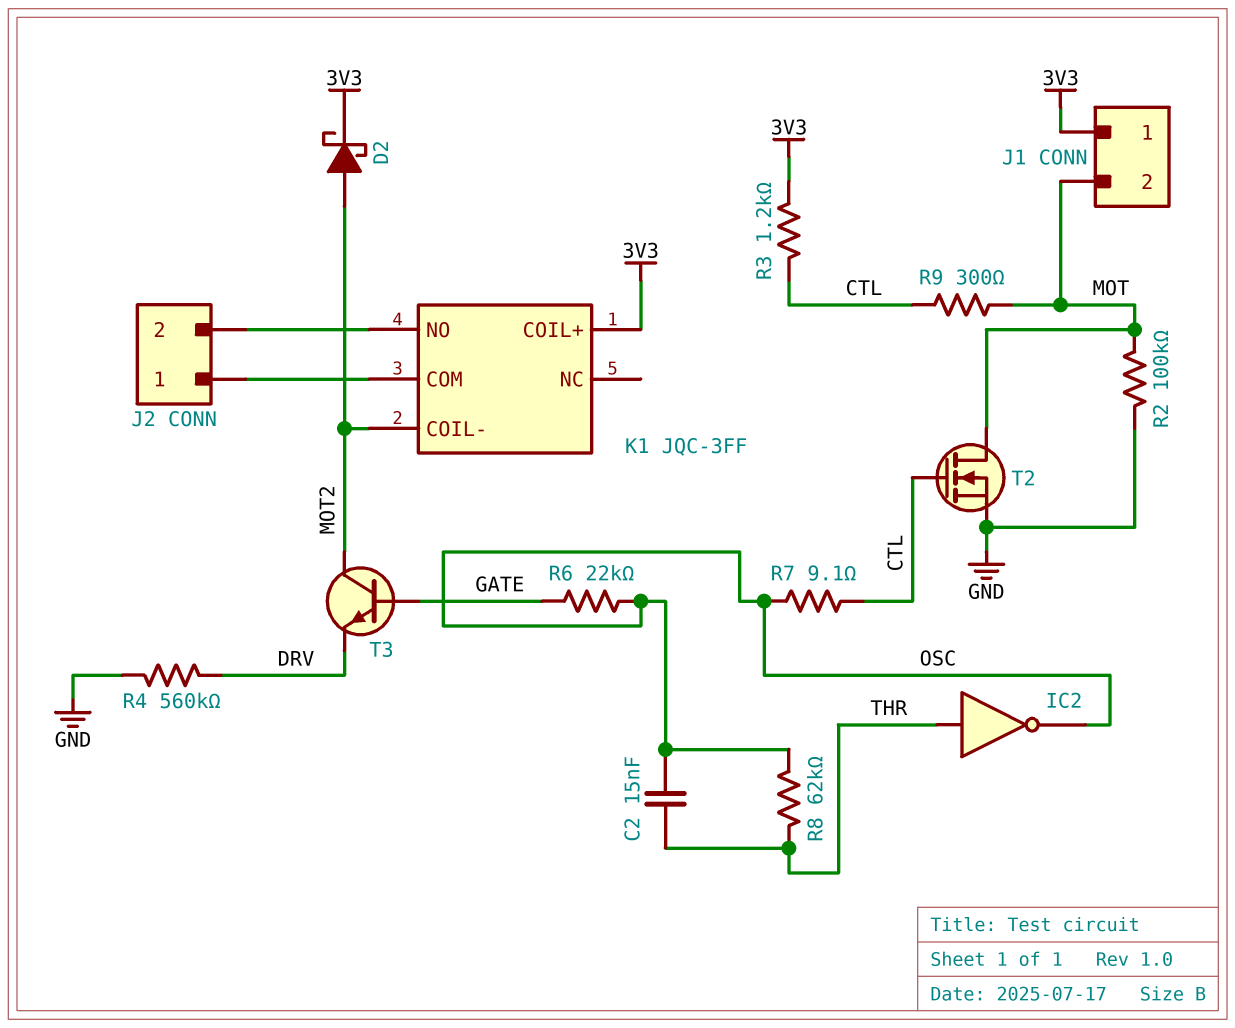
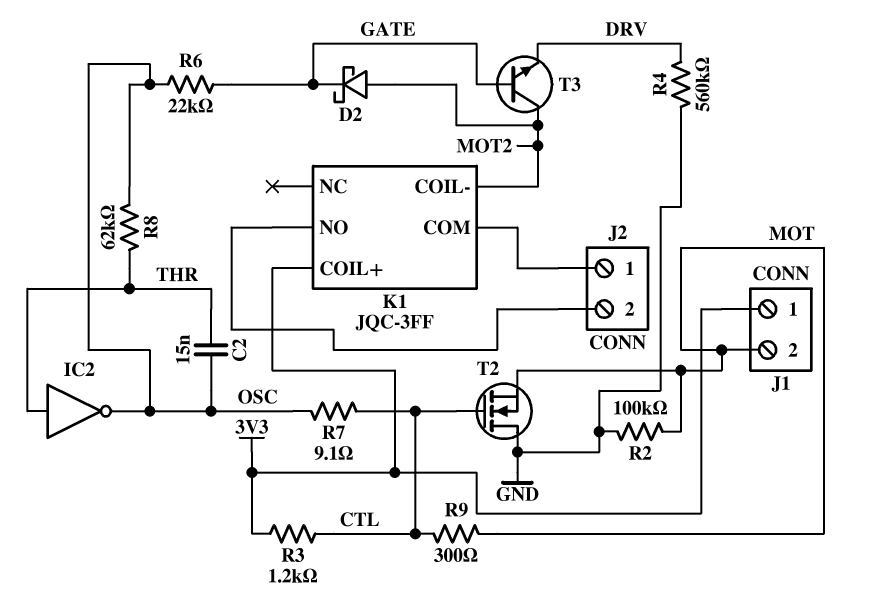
D2: schottky (A MOT2, K 3V3) -> schottky (A MOT2, K GATE)
T2: NMOS (G CTL, D MOT, S GND) -> NMOS (G CTL, D GND, S MOT)

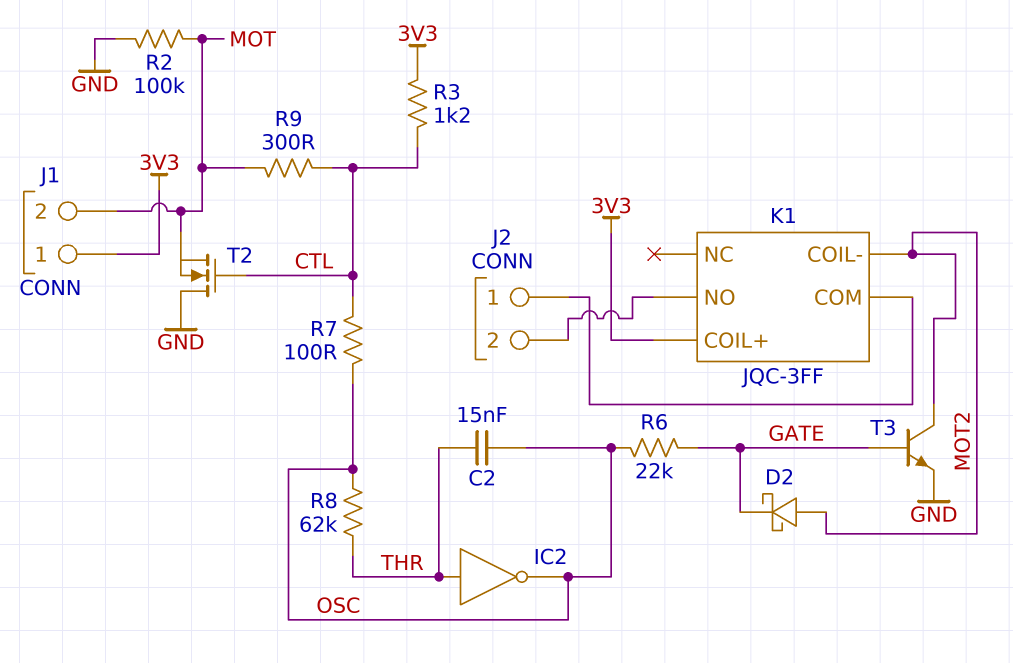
R4: 560k (DRV, GND) -> none
R7: 9.1 (CTL, OSC) -> 100 (CTL, OSC)
T3: NPN (B GATE, C MOT2, E DRV) -> NPN (B GATE, C MOT2, E GND)

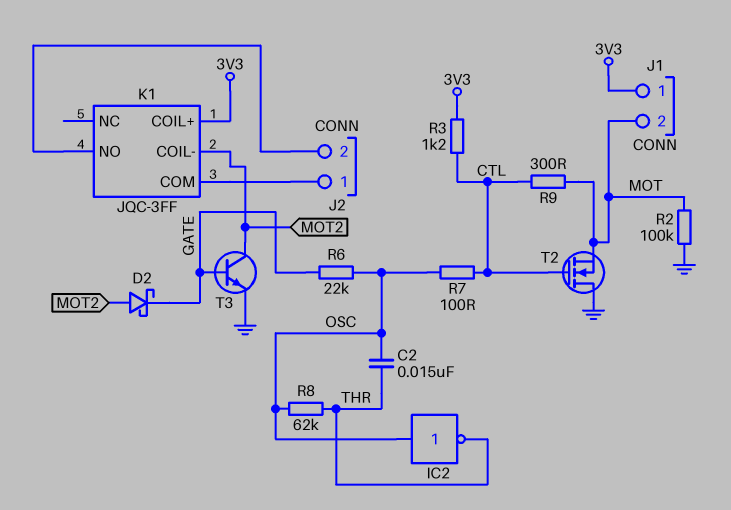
IC2: NOT (in THR, out OSC) -> NOT (in OSC, out THR)

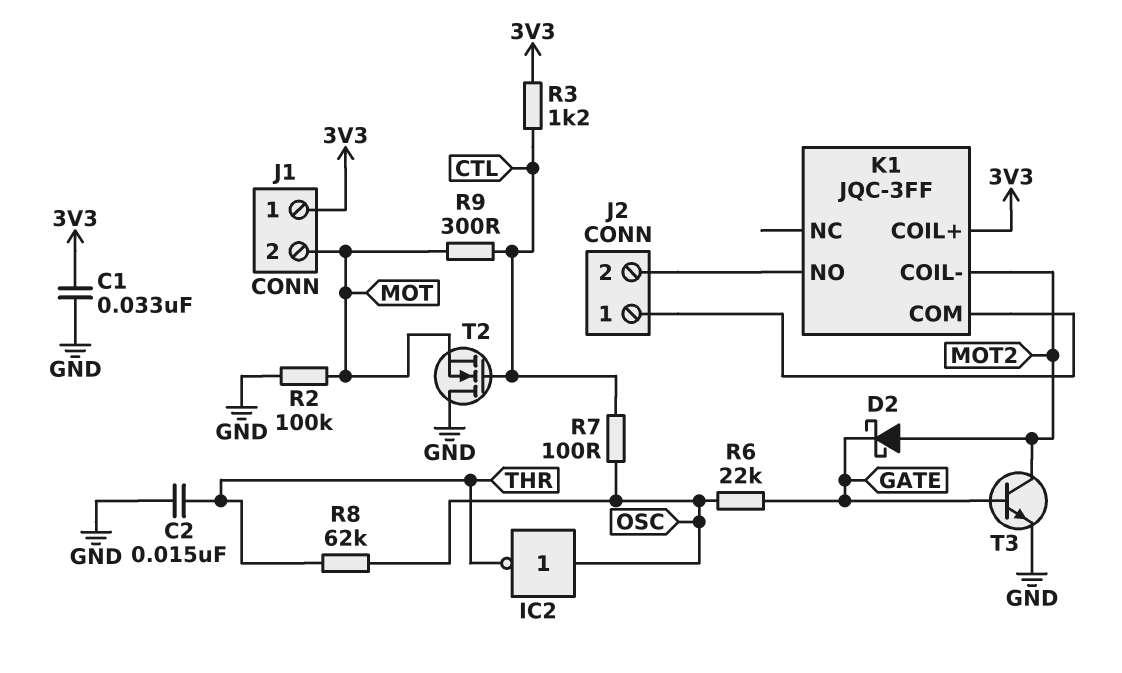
C1: none -> 33nF (3V3, GND)
C2: 15nF (OSC, THR) -> 15nF (GND, THR)

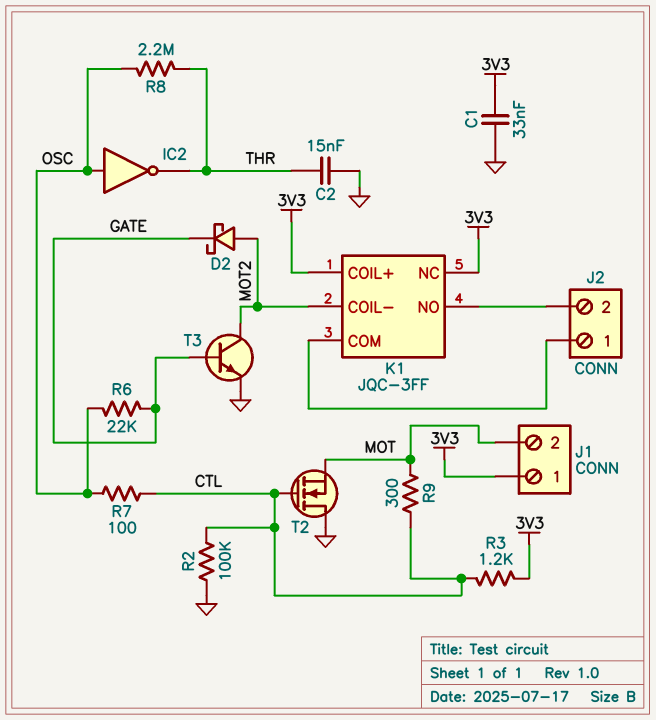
K1 pin NC: none -> 3V3
R2: 100k (GND, MOT) -> 100k (CTL, GND)
R8: 62k (OSC, THR) -> 2.2M (OSC, THR)

